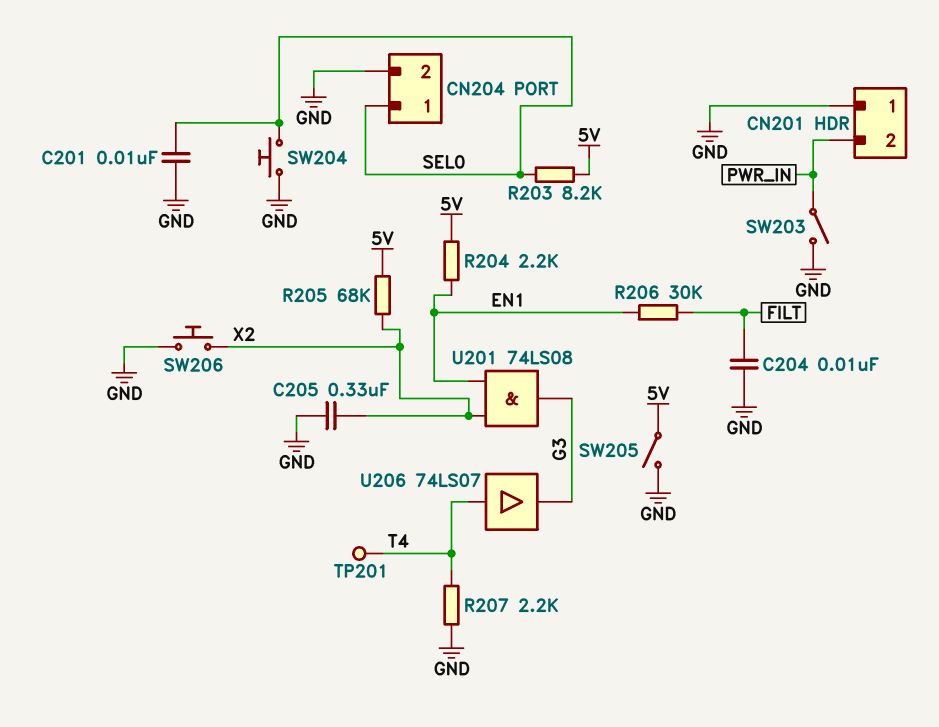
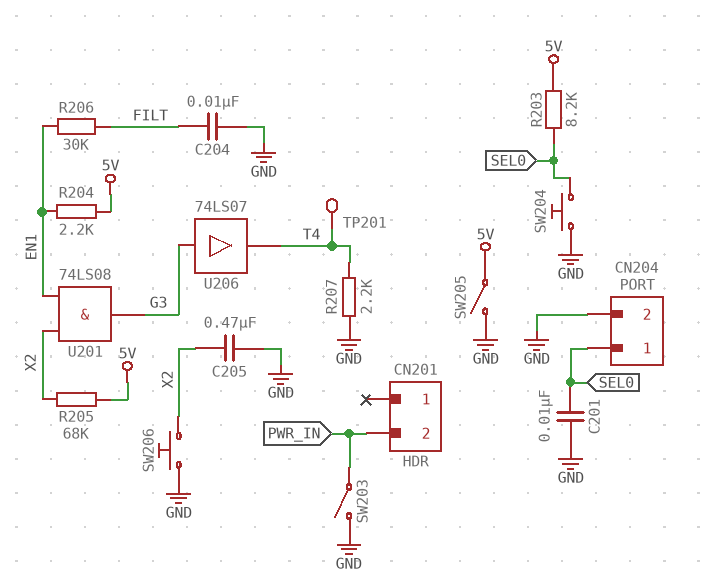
C205: 330nF (GND, X2) -> 470nF (GND, X2)
CN201 pin 1: GND -> none
U206: buffer 74LS07 (in T4, out G3) -> buffer 74LS07 (in G3, out T4)

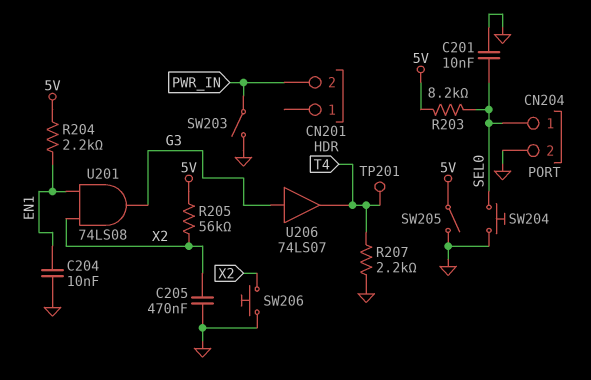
C204: 10nF (FILT, GND) -> 10nF (EN1, GND)
R205: 68k (5V, X2) -> 56k (5V, X2)
R206: 30k (EN1, FILT) -> none

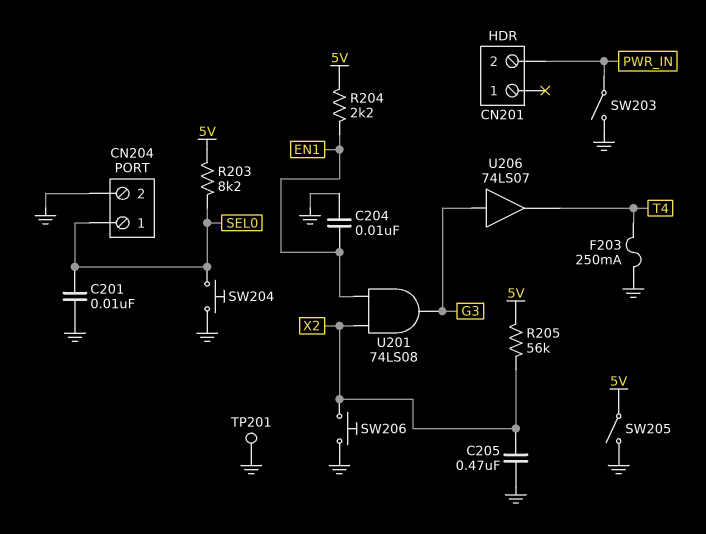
F203: none -> 250mA (GND, T4)
R207: 2.2k (GND, T4) -> none
TP201: test point (T4) -> test point (GND)

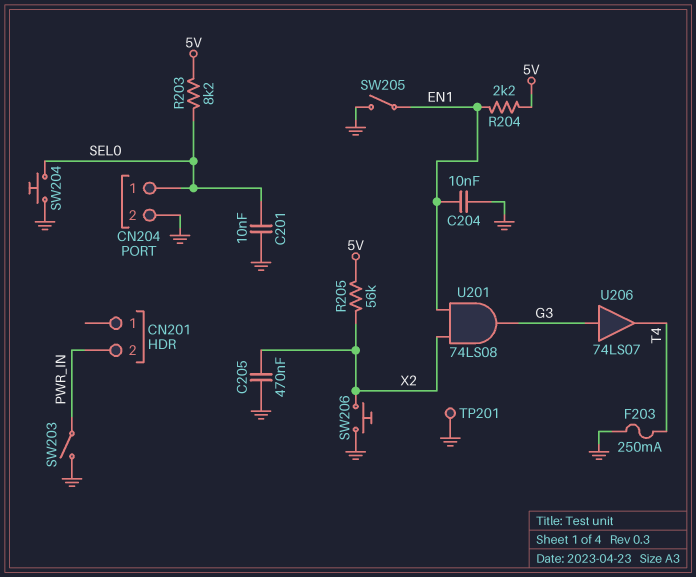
SW205: switch (5V, GND) -> switch (EN1, GND)

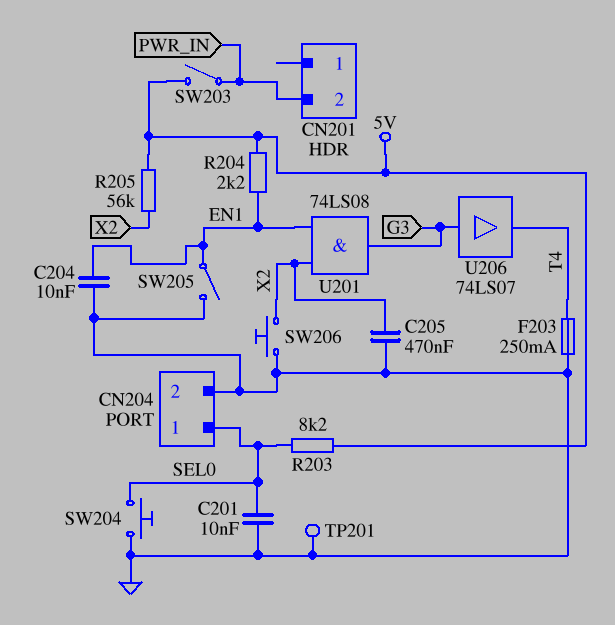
SW203: switch (GND, PWR_IN) -> switch (5V, PWR_IN)

